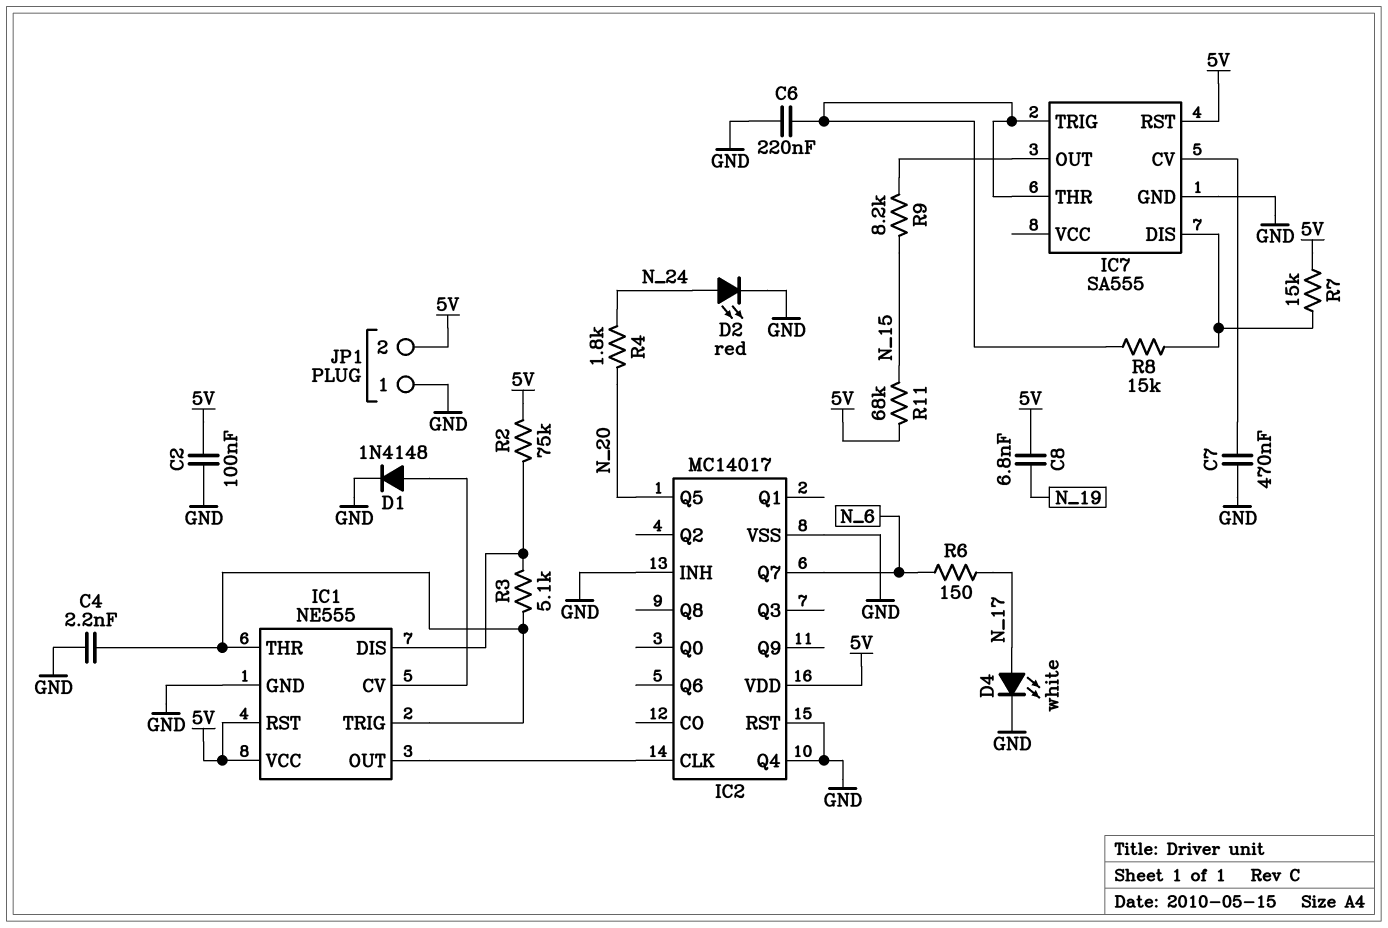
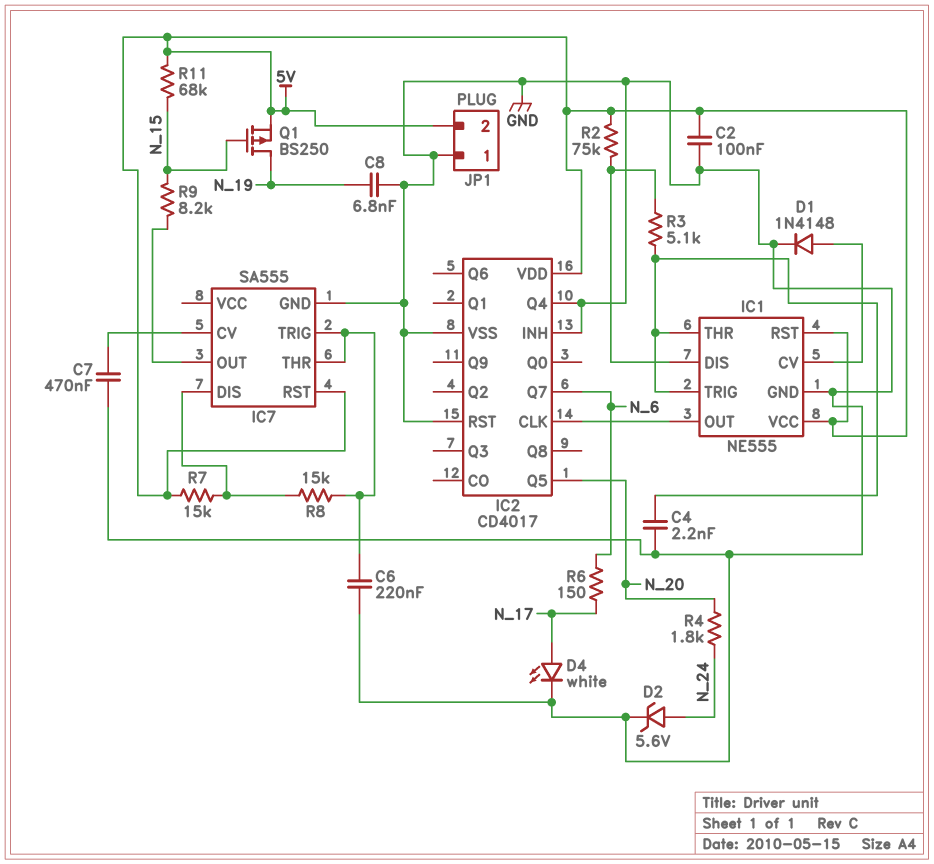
C8: 6.8nF (5V, N_19) -> 6.8nF (GND, N_19)
D2: LED red (A N_24, K GND) -> zener 5.6V (A N_24, K GND)
IC2: MC14017 -> CD4017
Q1: none -> PMOS BS250 (G N_15, D N_19, S 5V)

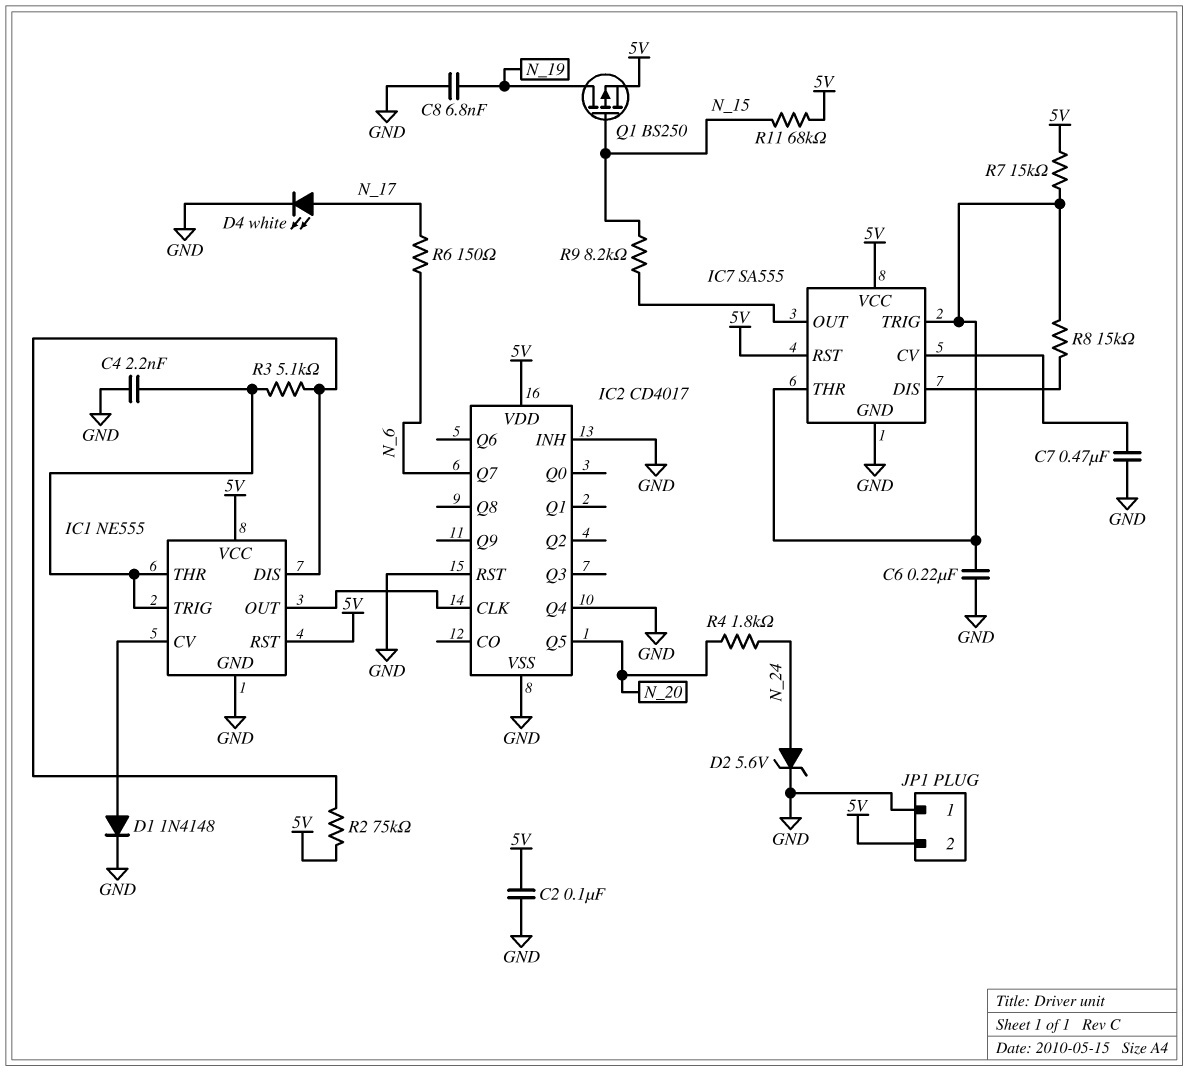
IC7 pin VCC: none -> 5V
R7: 15k (5V, IC7/DIS) -> 15k (5V, IC7/THR)

